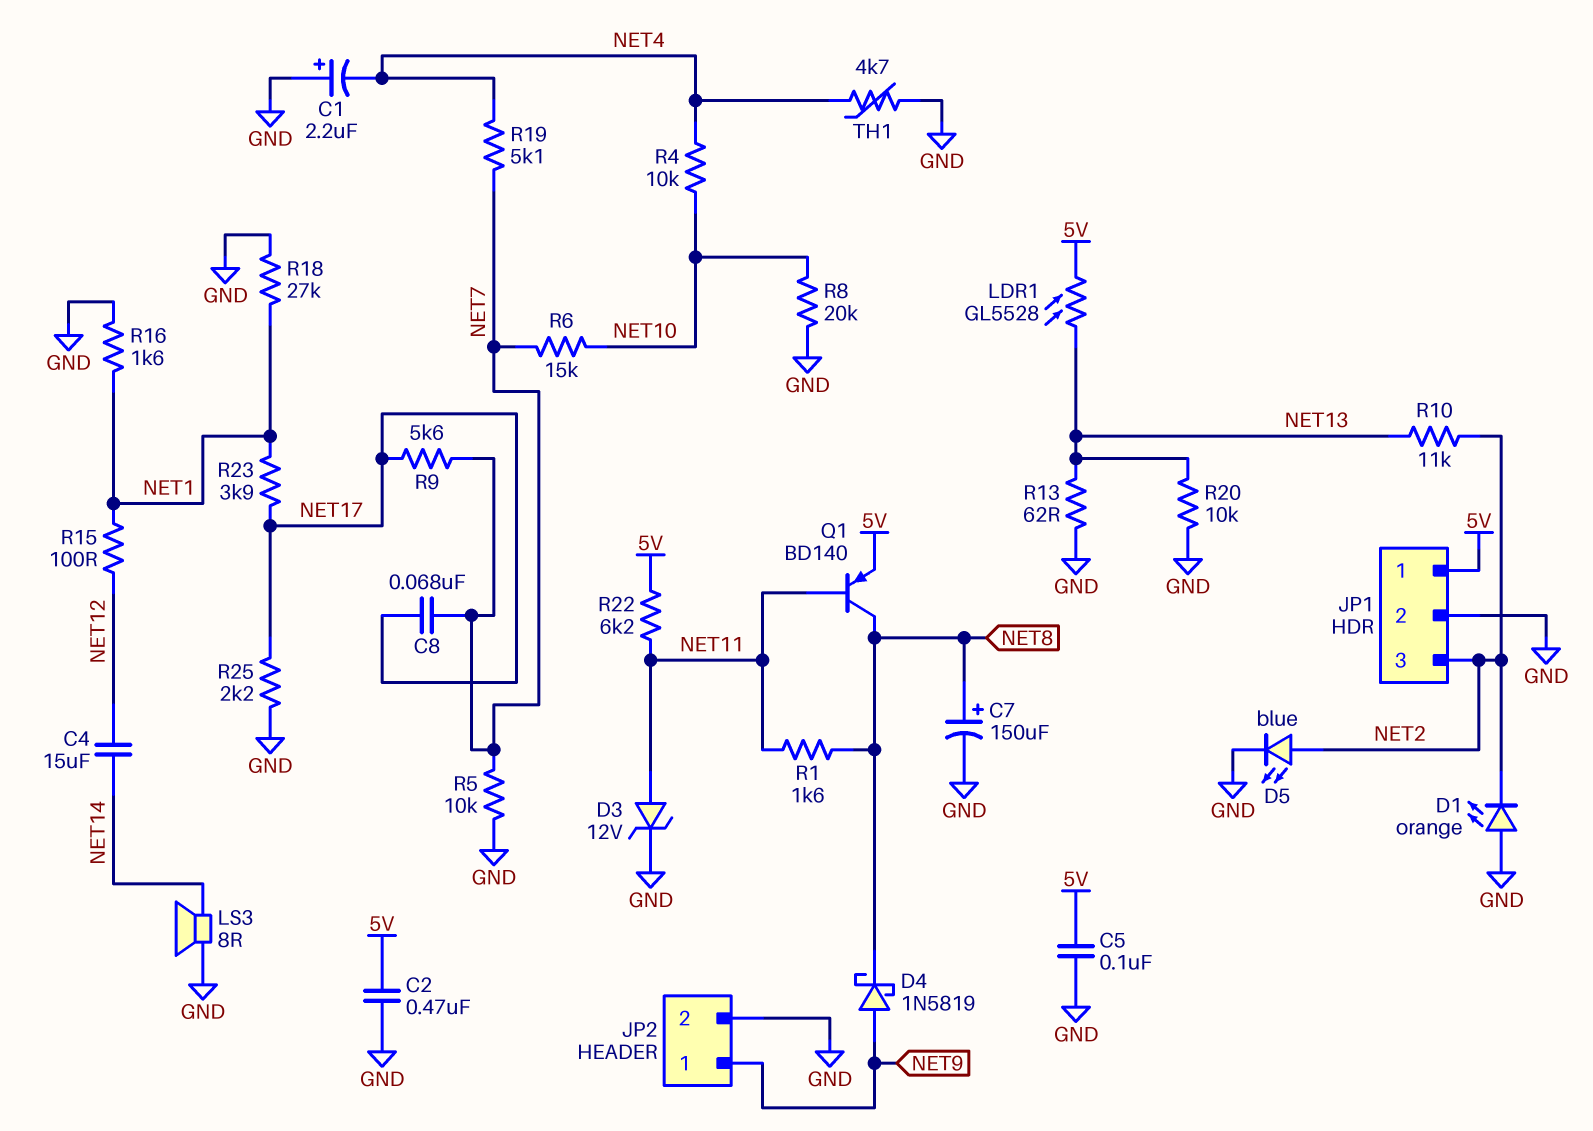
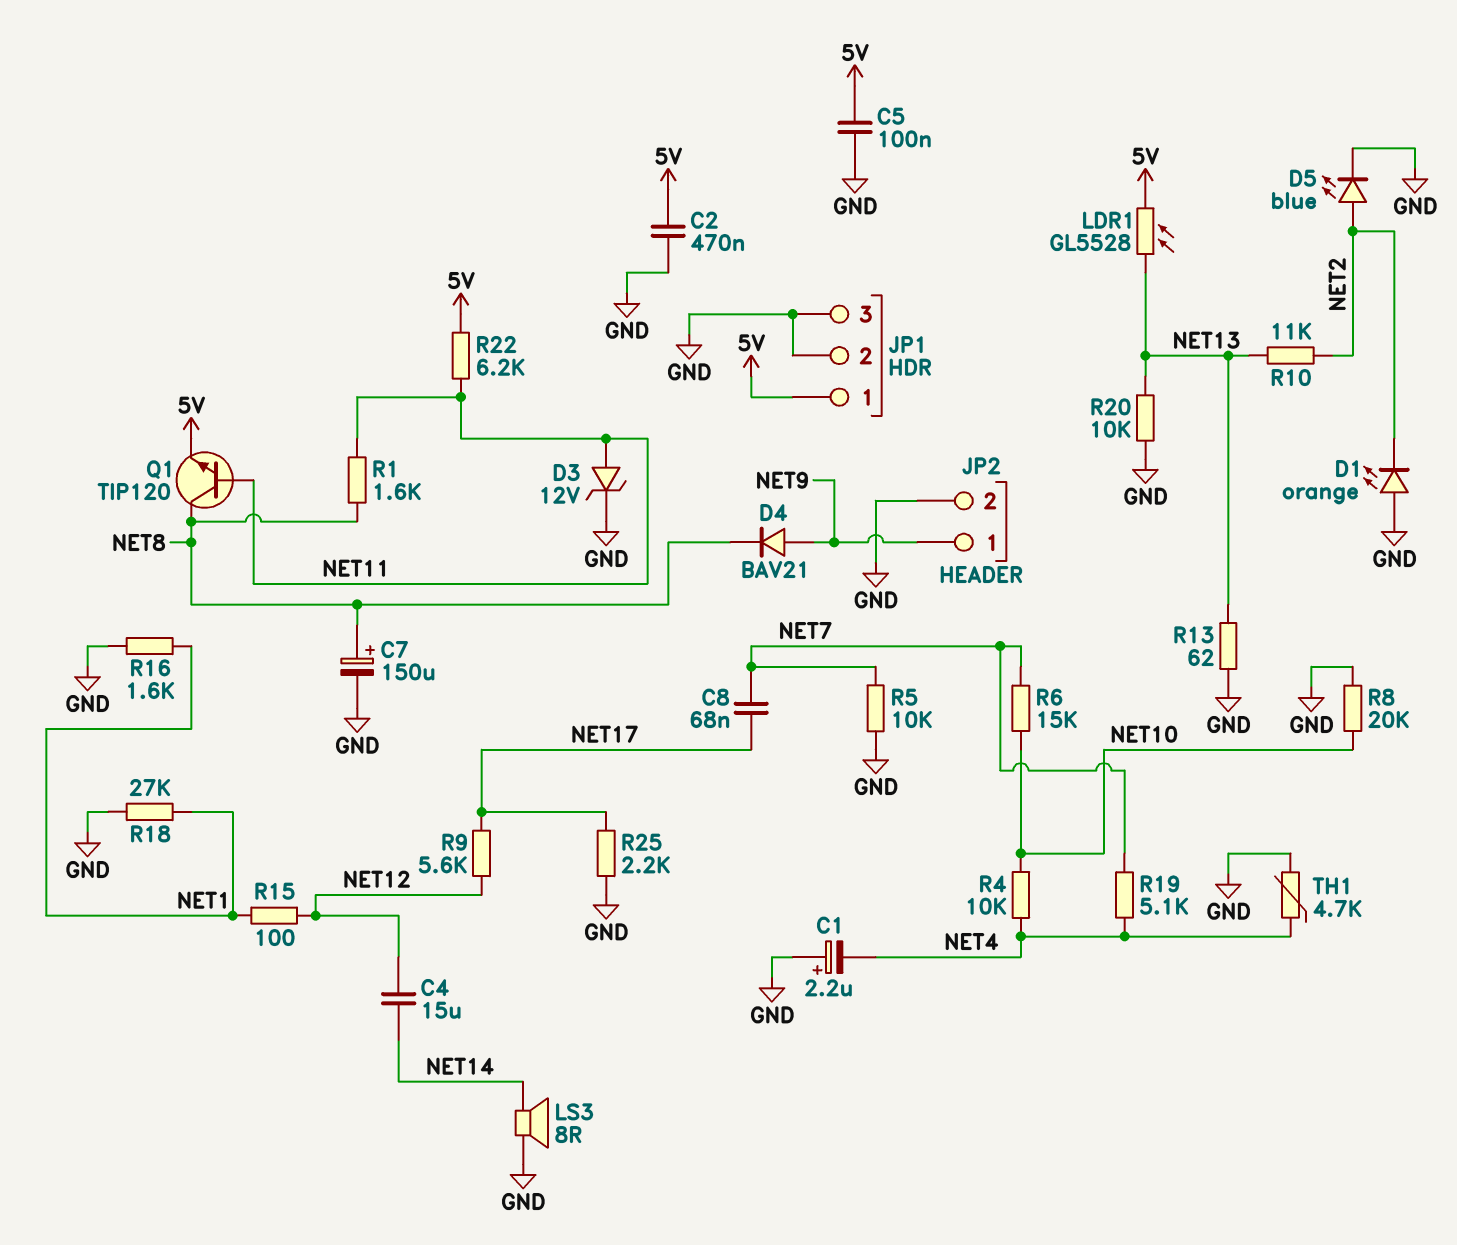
D4: schottky 1N5819 (A NET9, K NET8) -> diode BAV21 (A NET9, K NET8)
JP1 pin 3: NET2 -> GND
Q1: PNP BD140 (B NET11, C NET8, E 5V) -> NPN TIP120 (B NET11, C NET8, E 5V)
R9: 5.6k (NET7, NET17) -> 5.6k (NET12, NET17)
R23: 3.9k (NET1, NET17) -> none

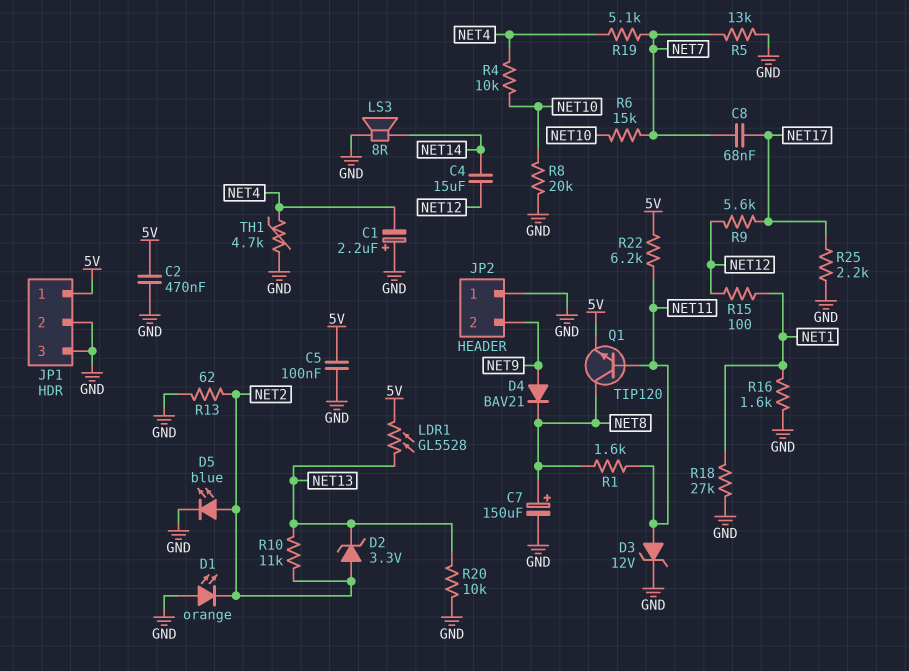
D2: none -> zener 3.3V (A NET2, K NET13)
JP2 pin 1: NET9 -> GND
JP2 pin 2: GND -> NET9
R5: 10k (GND, NET7) -> 13k (GND, NET7)
R13: 62 (GND, NET13) -> 62 (GND, NET2)

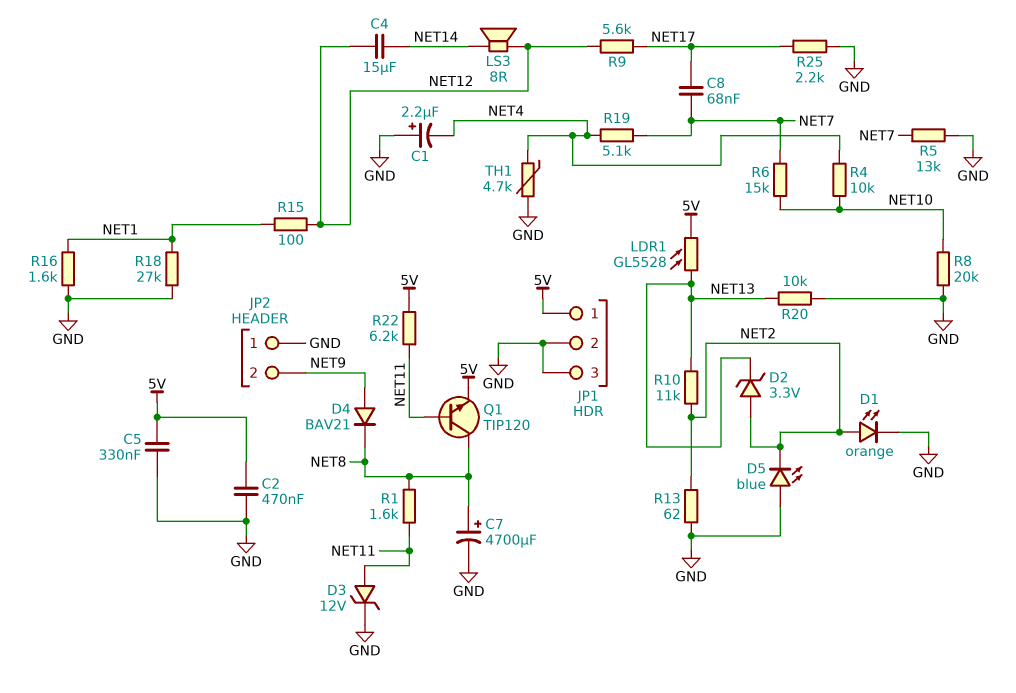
C5: 100nF (5V, GND) -> 330nF (5V, GND)
C7: 150uF (plus NET8, minus GND) -> 4700uF (plus NET8, minus GND)
D1: LED orange (A GND, K NET2) -> LED orange (A NET2, K GND)
D5: LED blue (A NET2, K GND) -> LED blue (A GND, K NET2)
LS3: speaker 8R (GND, NET14) -> speaker 8R (NET12, NET14)

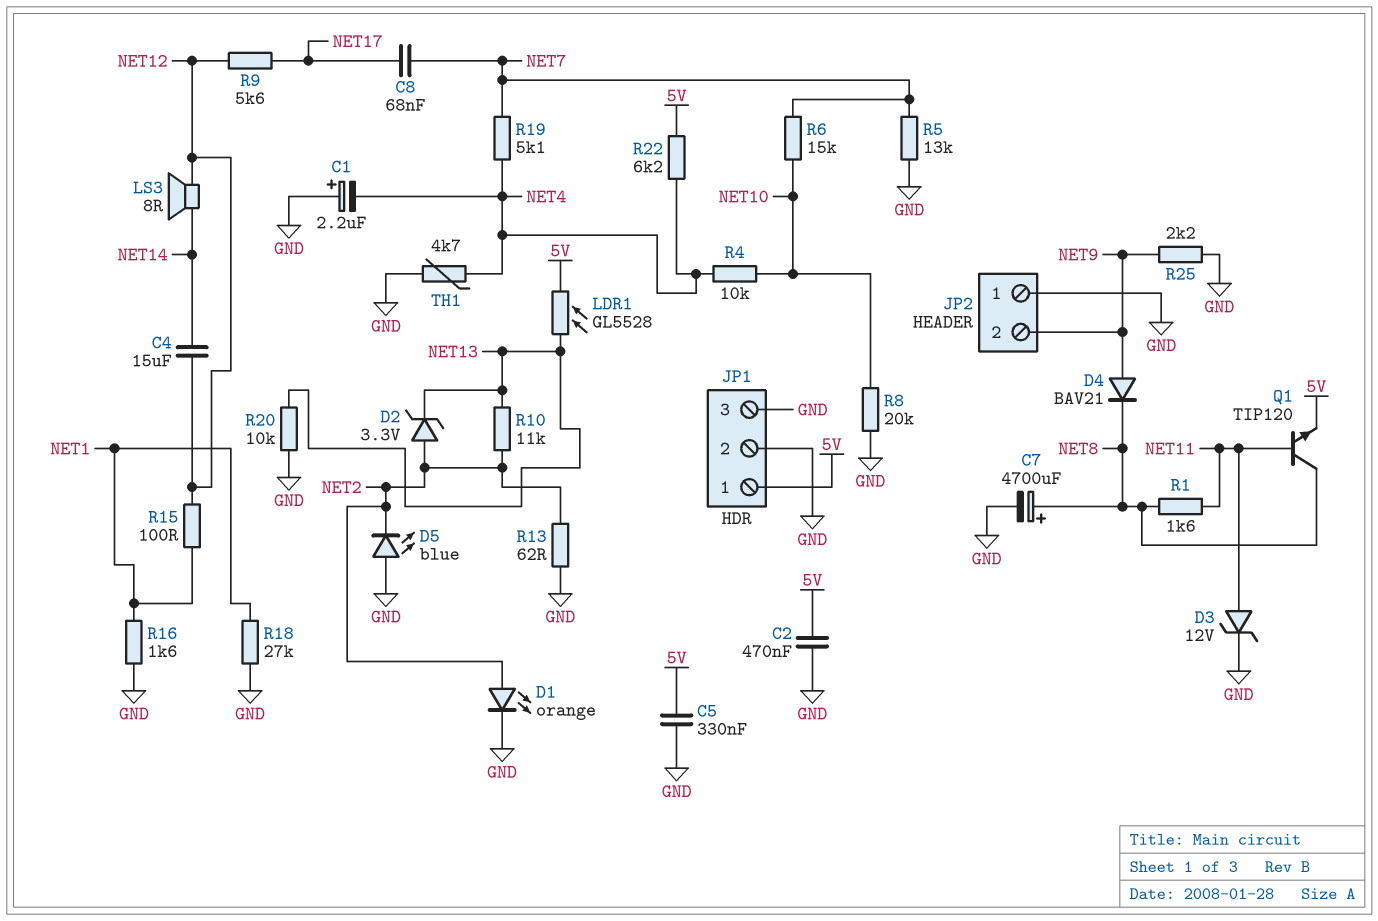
R22: 6.2k (5V, NET11) -> 6.2k (5V, NET4)
R25: 2.2k (GND, NET17) -> 2.2k (GND, NET9)

